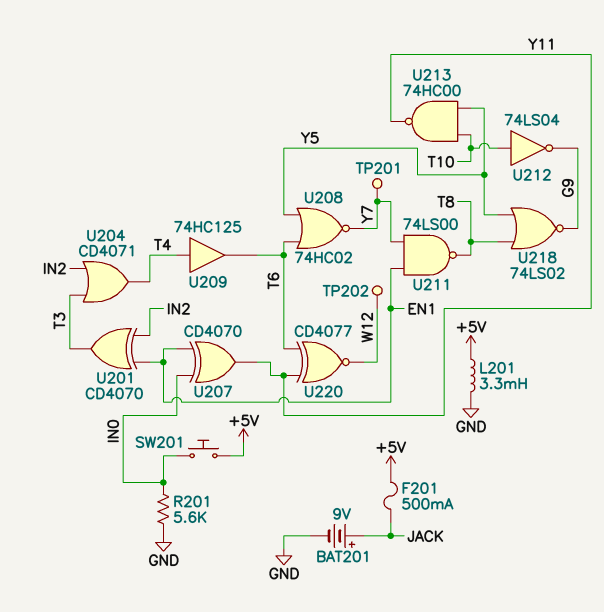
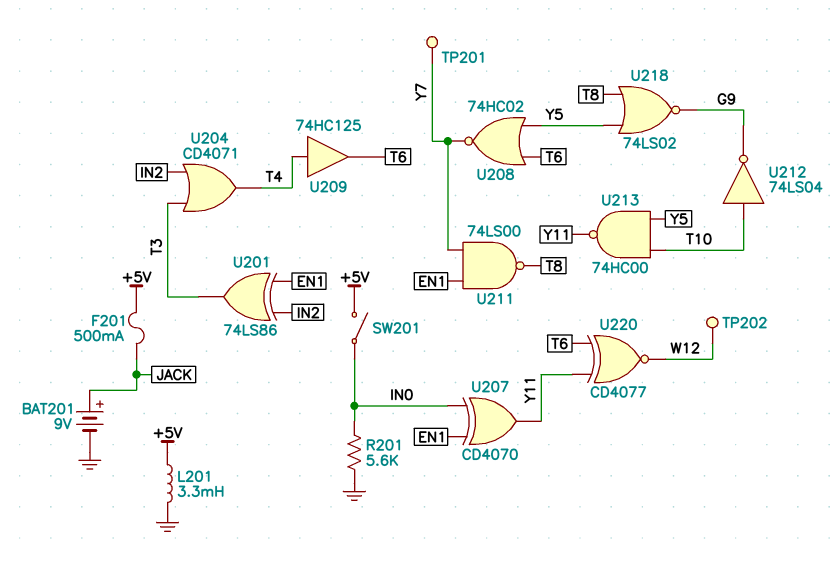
SW201: button (+5V, IN0) -> switch (+5V, IN0)
U201: XOR CD4070 (in EN1, in IN2, out T3) -> XOR 74LS86 (in EN1, in IN2, out T3)

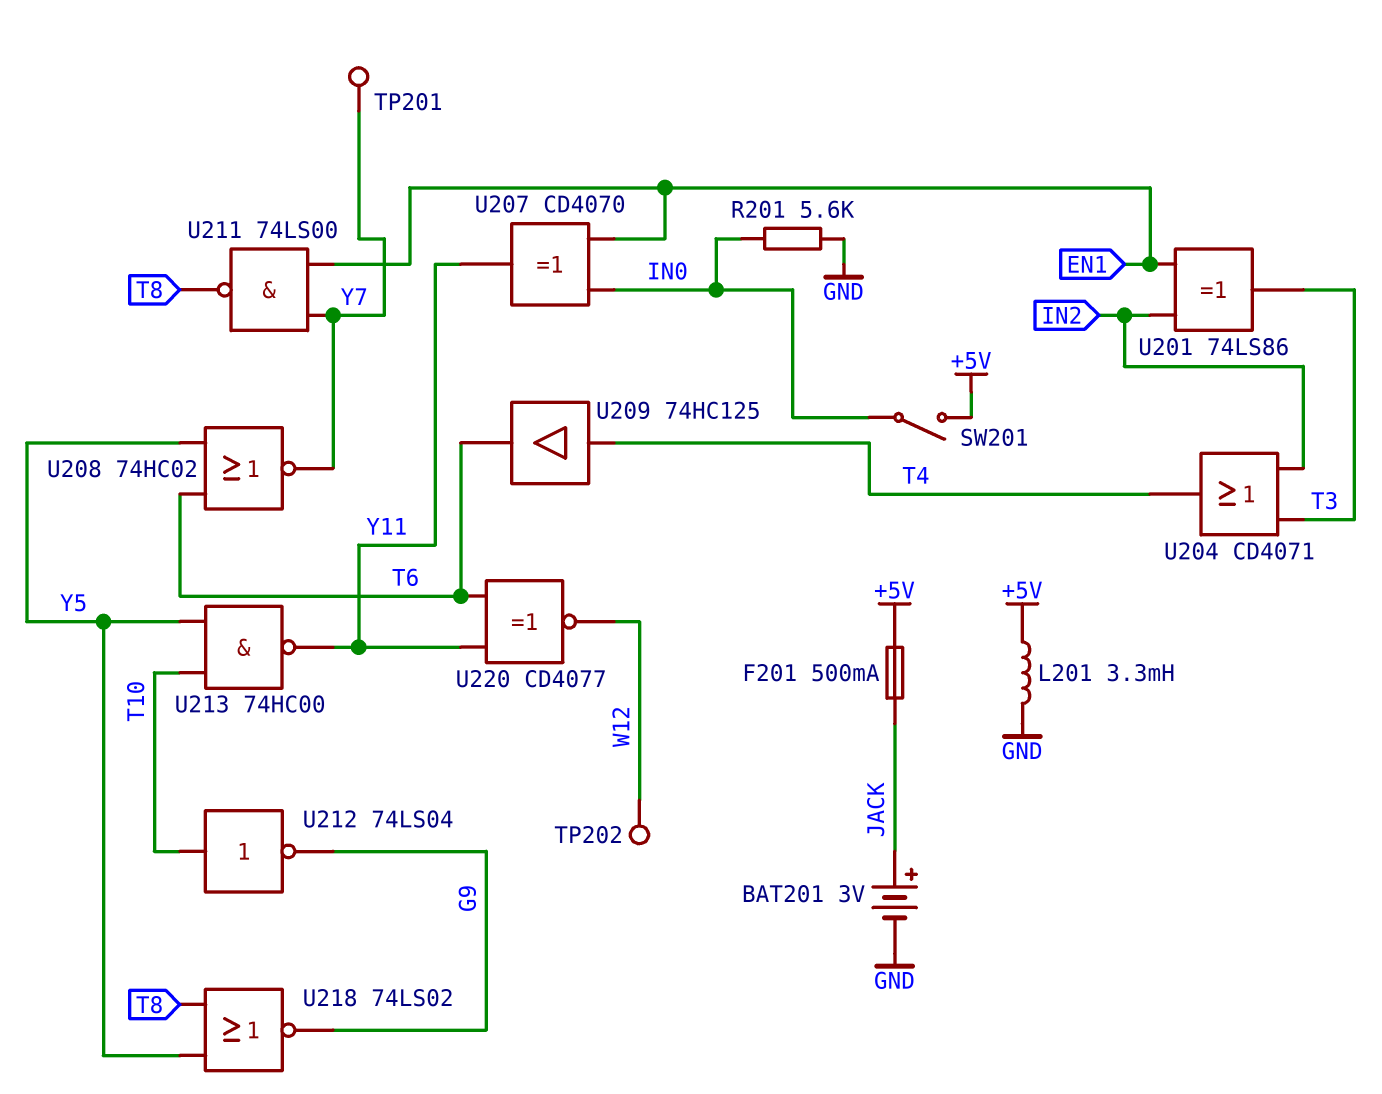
BAT201: 9V (plus JACK, minus GND) -> 3V (plus JACK, minus GND)

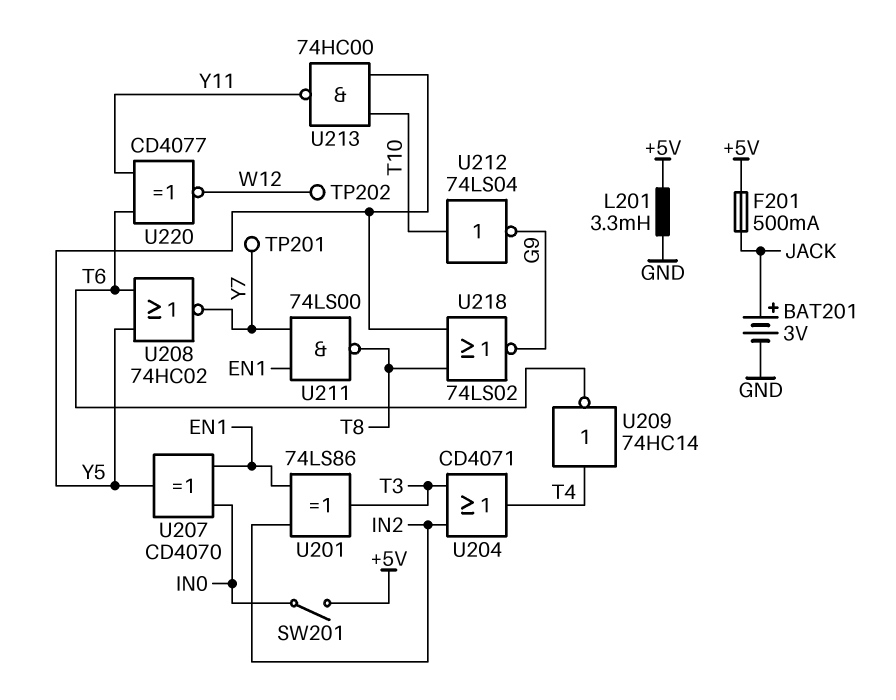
R201: 5.6k (GND, IN0) -> none
U207: XOR CD4070 (in EN1, in IN0, out Y11) -> XOR CD4070 (in EN1, in IN0, out Y5)
U209: buffer 74HC125 (in T4, out T6) -> NOT 74HC14 (in T4, out T6)

